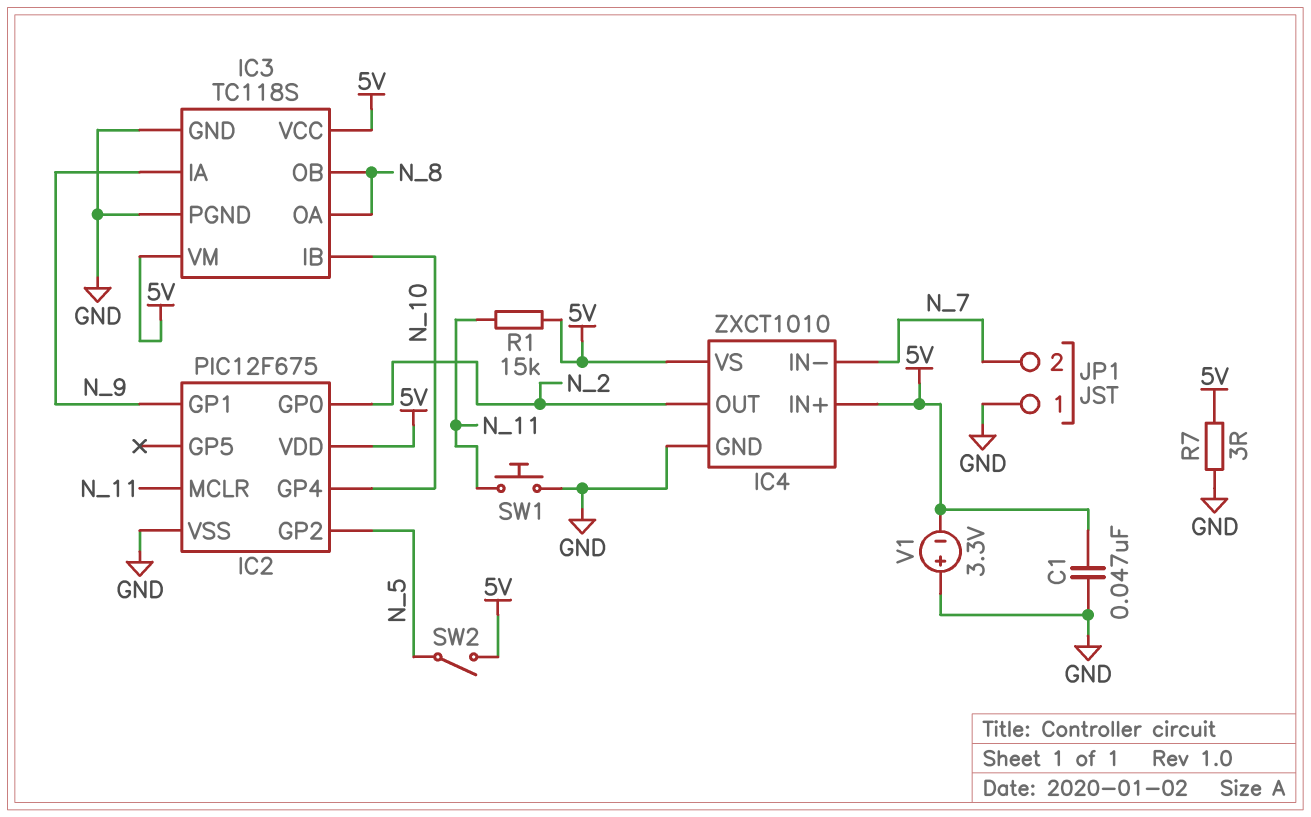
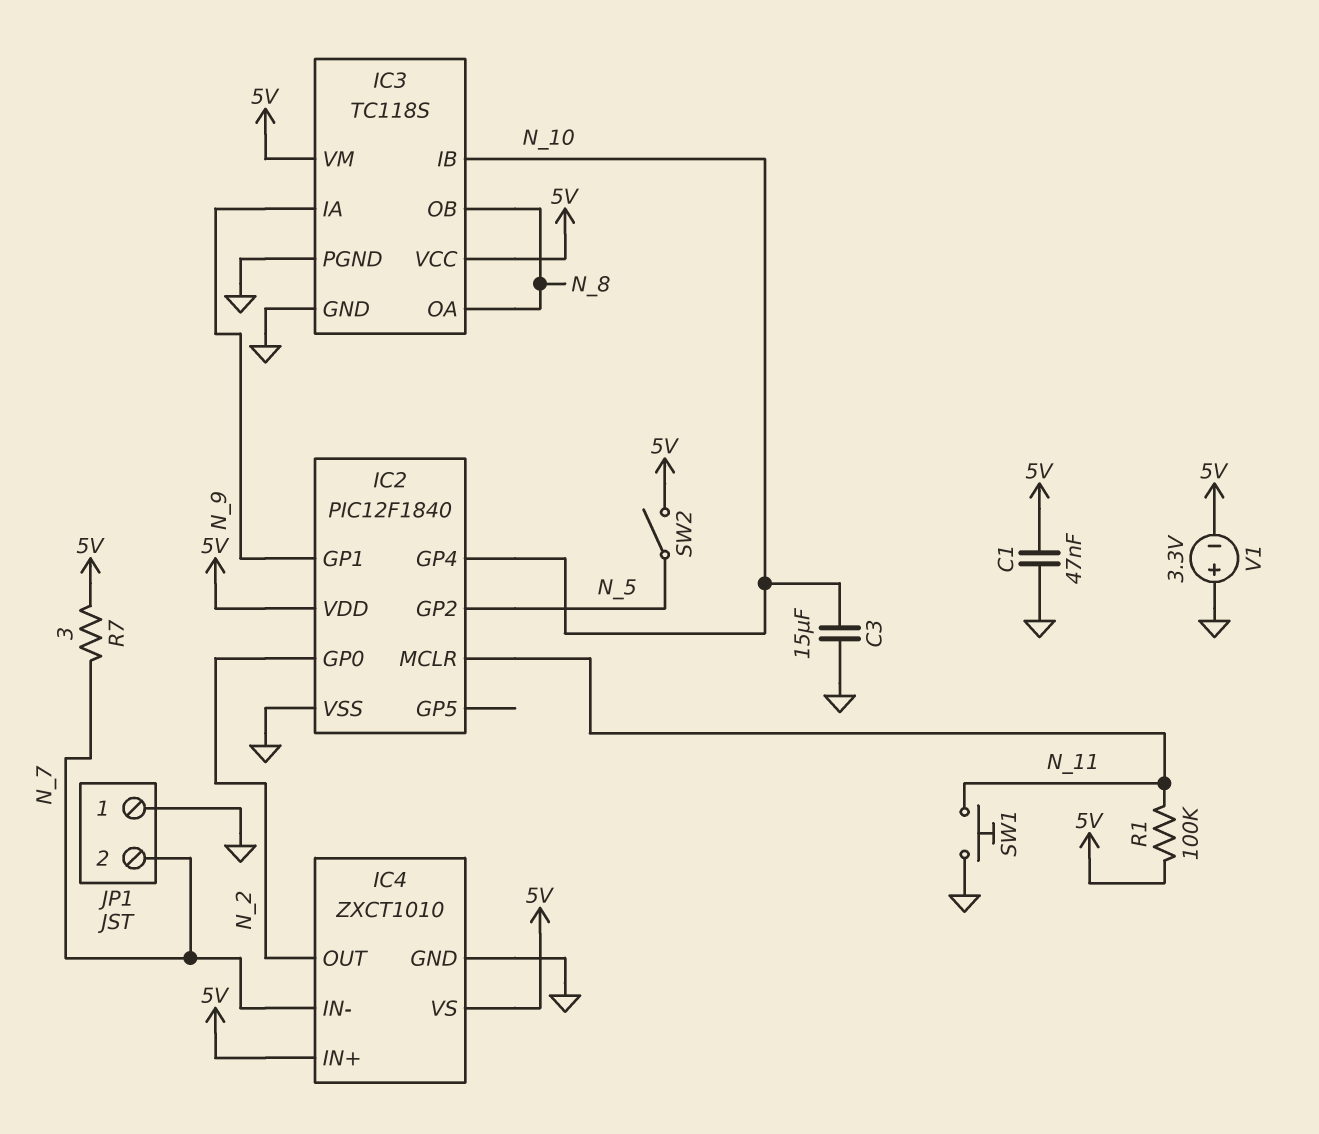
C3: none -> 15uF (GND, N_10)
IC2: PIC12F675 -> PIC12F1840
R1: 15k (5V, N_11) -> 100k (5V, N_11)
R7: 3 (5V, GND) -> 3 (5V, N_7)

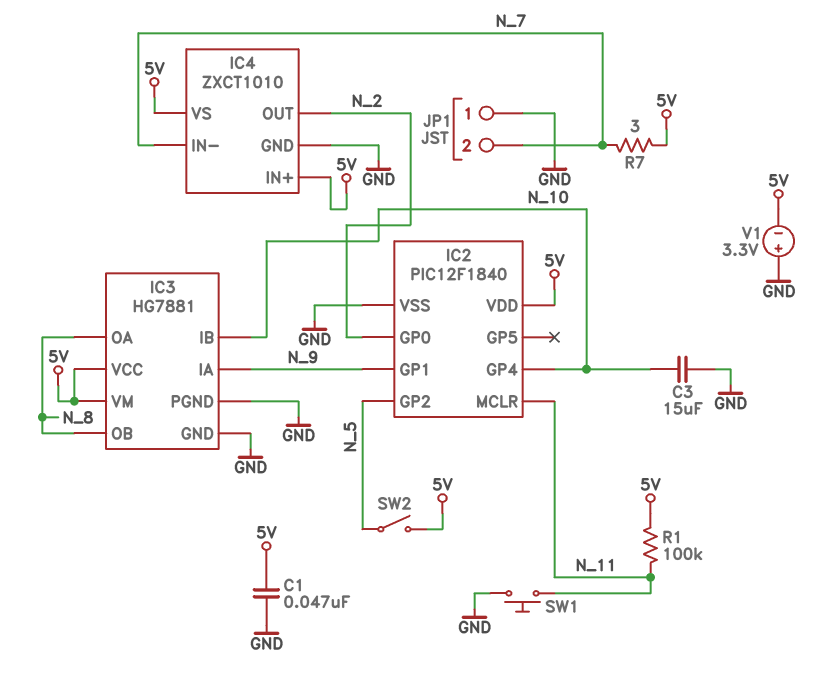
IC3: TC118S -> HG7881

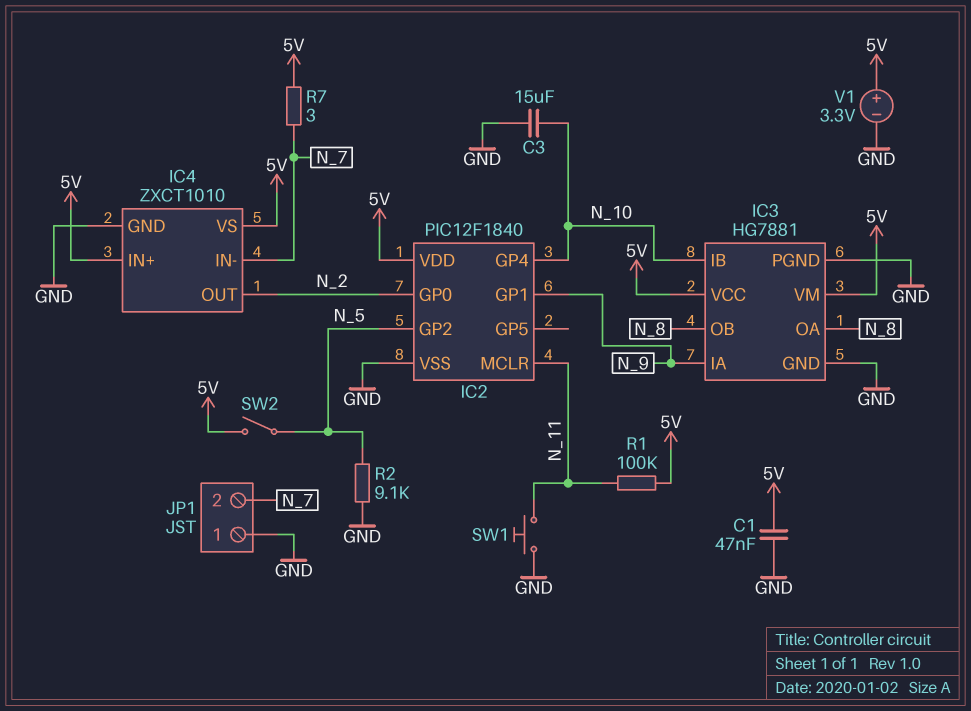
R2: none -> 9.1k (GND, N_5)
V1: 3.3V (plus GND, minus 5V) -> 3.3V (plus 5V, minus GND)

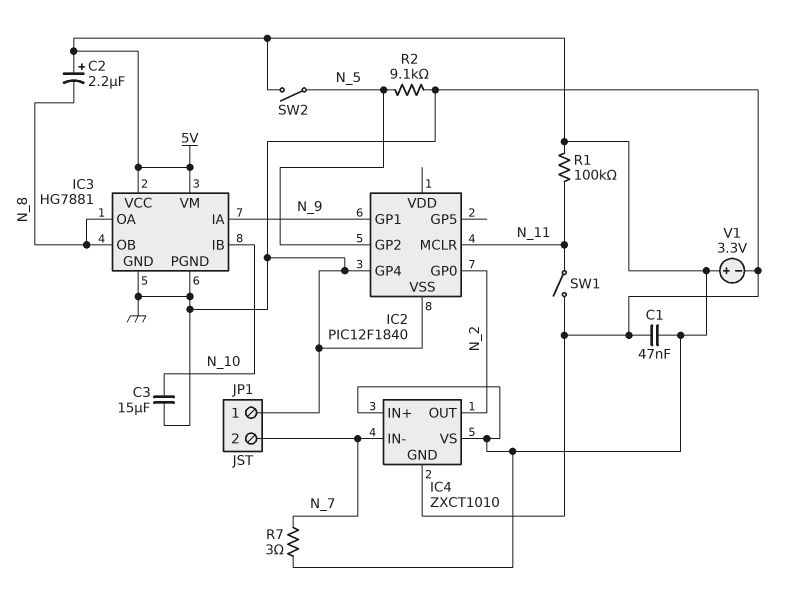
C2: none -> 2.2uF (plus 5V, minus N_8)
IC2 pin GP4: N_10 -> GND
IC2 pin VDD: 5V -> none
SW1: button (GND, N_11) -> switch (GND, N_11)

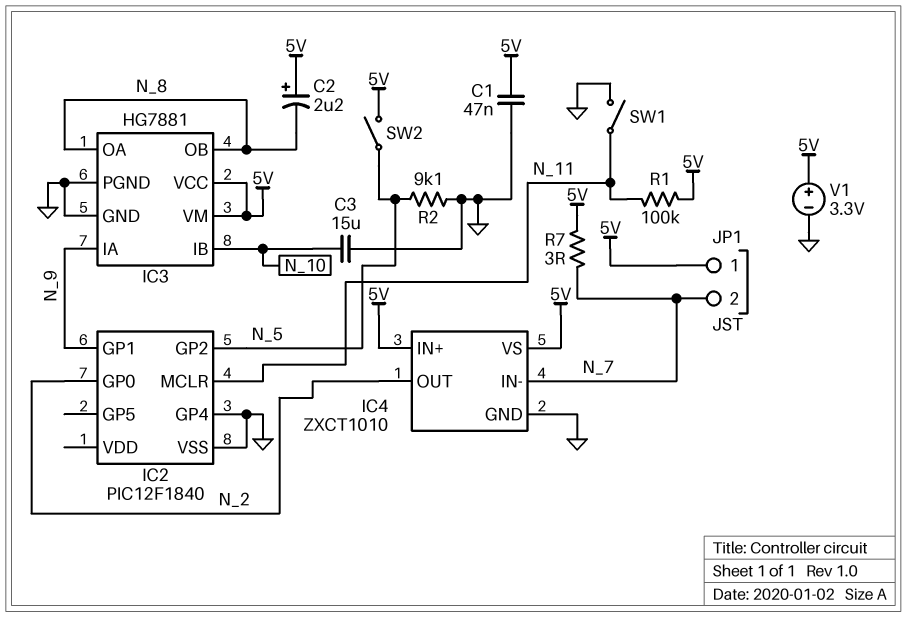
JP1 pin 1: GND -> 5V

